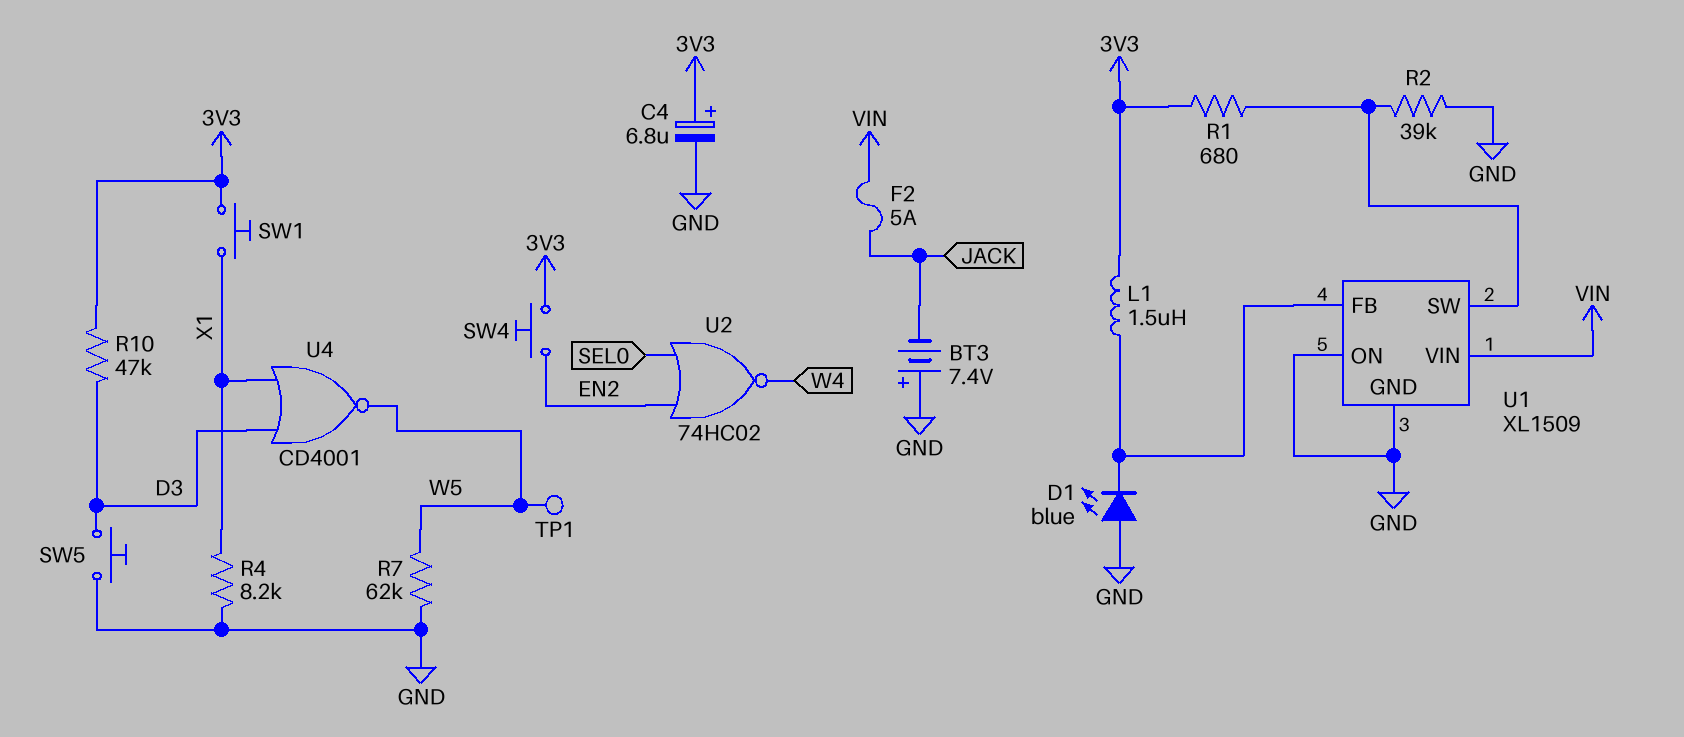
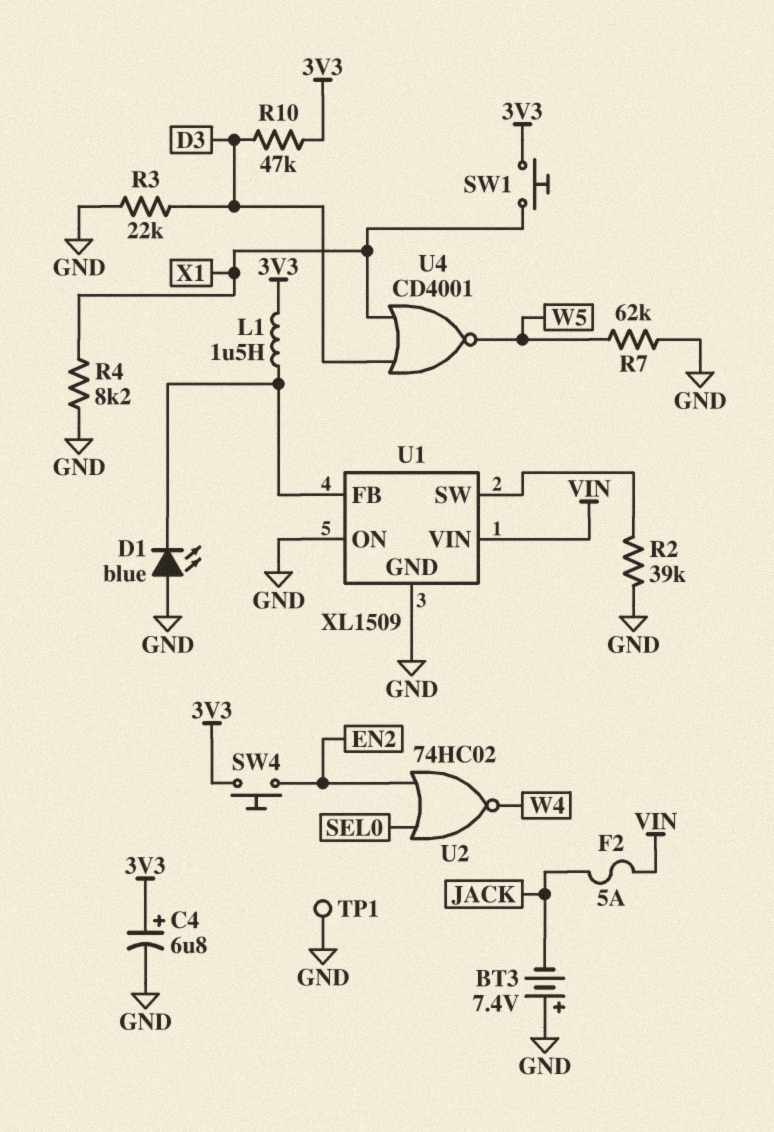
R1: 680 (3V3, U1/SW) -> none
R3: none -> 22k (D3, GND)
SW5: button (D3, GND) -> none
TP1: test point (W5) -> test point (GND)

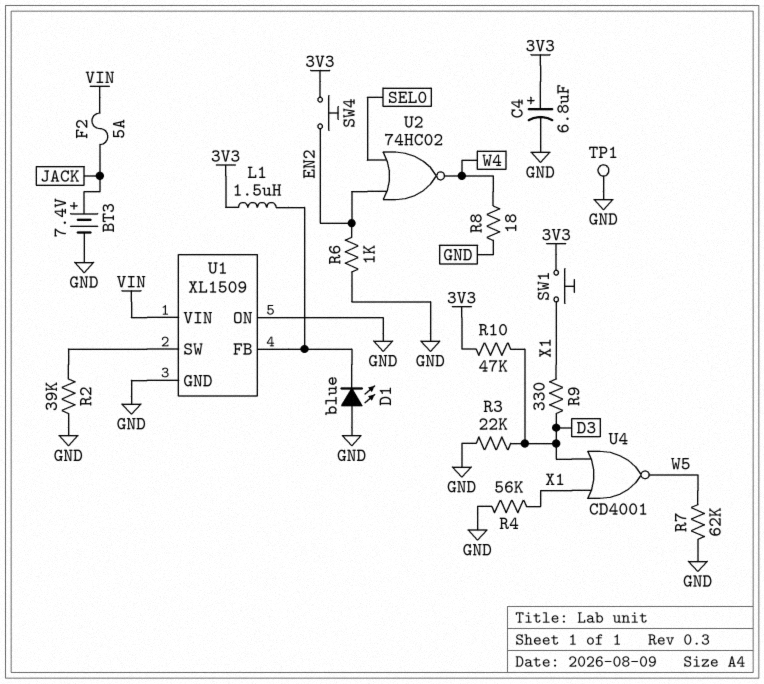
BT3: 7.4V (plus GND, minus JACK) -> 7.4V (plus JACK, minus GND)
R4: 8.2k (GND, X1) -> 56k (GND, X1)
R6: none -> 1k (EN2, GND)
R8: none -> 18 (GND, W4)
R9: none -> 330 (D3, X1)

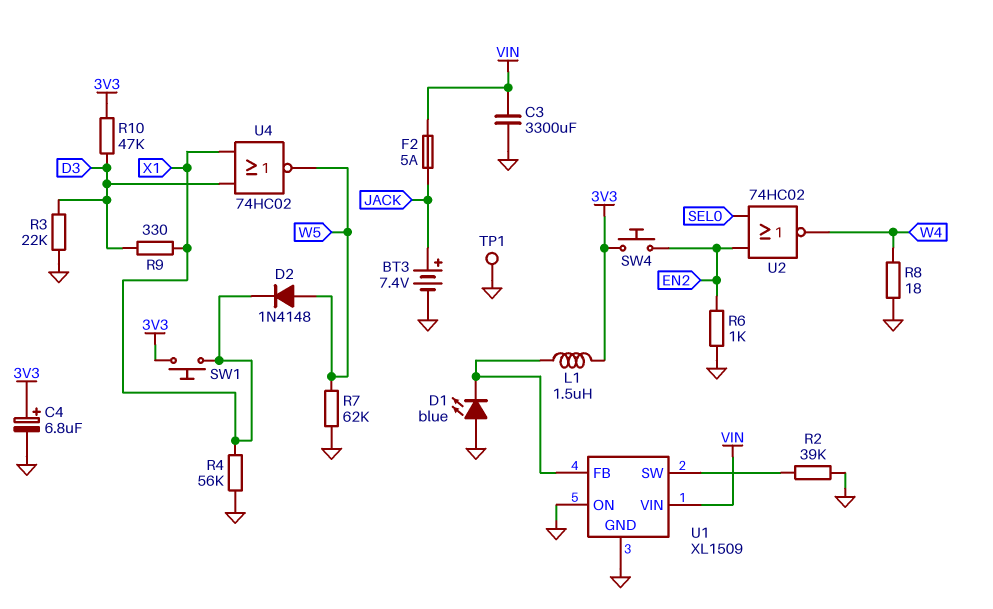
C3: none -> 3300uF (GND, VIN)
D2: none -> diode 1N4148 (A W5, K X1)
U4: NOR CD4001 (in D3, in X1, out W5) -> NOR 74HC02 (in D3, in X1, out W5)

